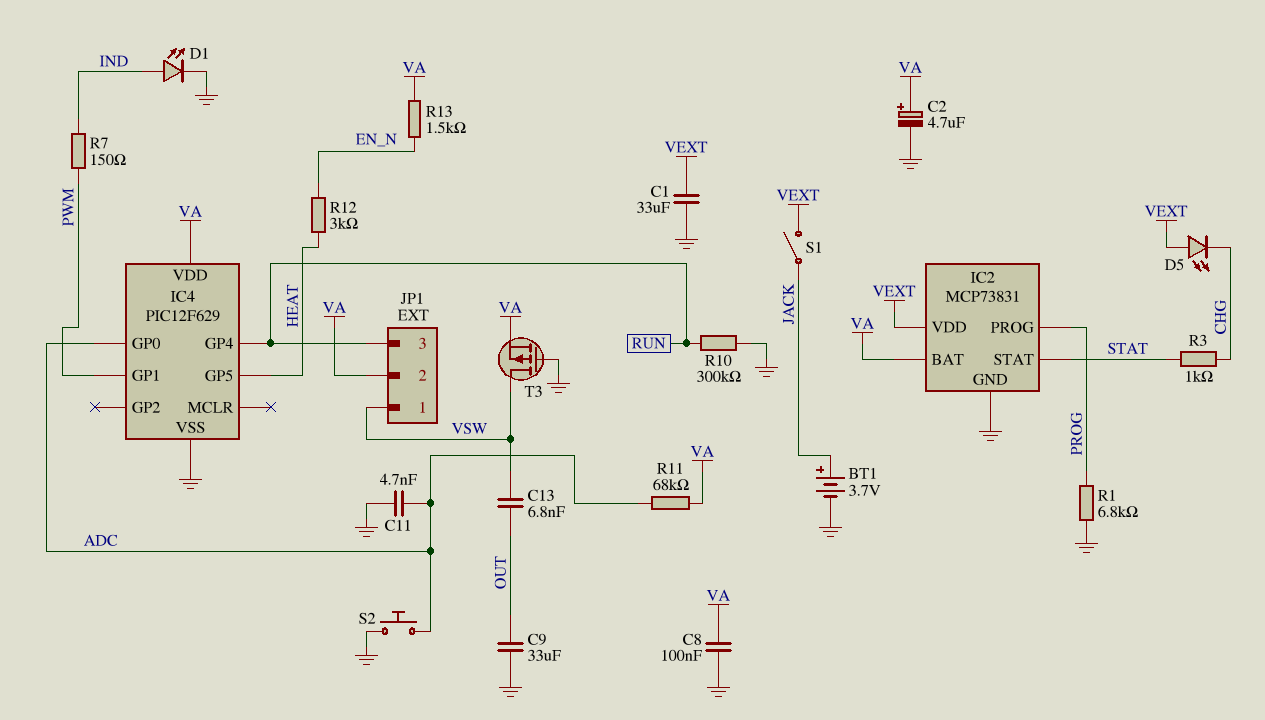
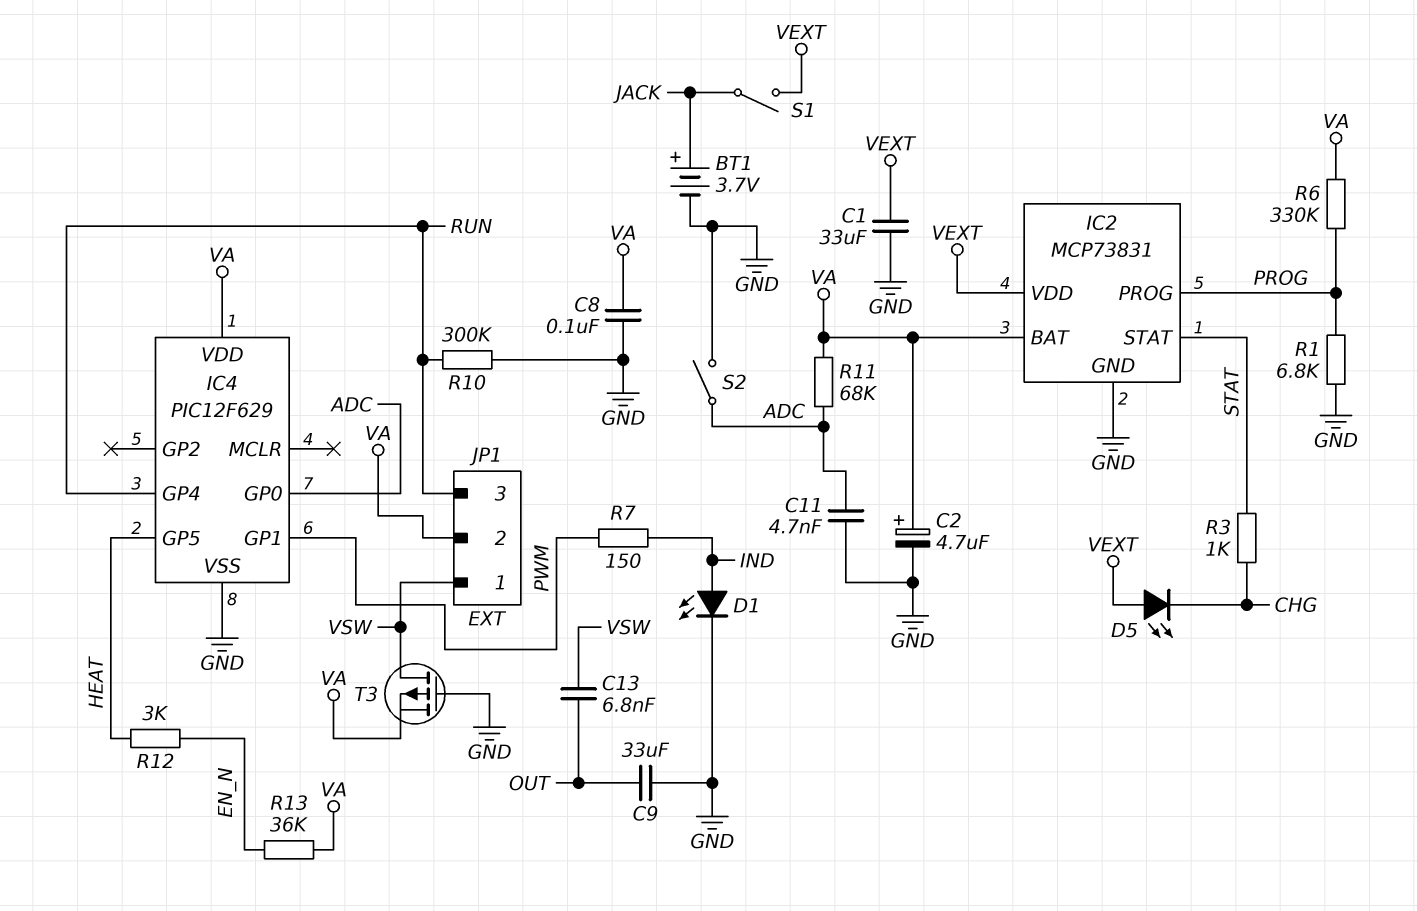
R6: none -> 330k (PROG, VA)
R13: 1.5k (EN_N, VA) -> 36k (EN_N, VA)
S2: button (ADC, GND) -> switch (ADC, GND)

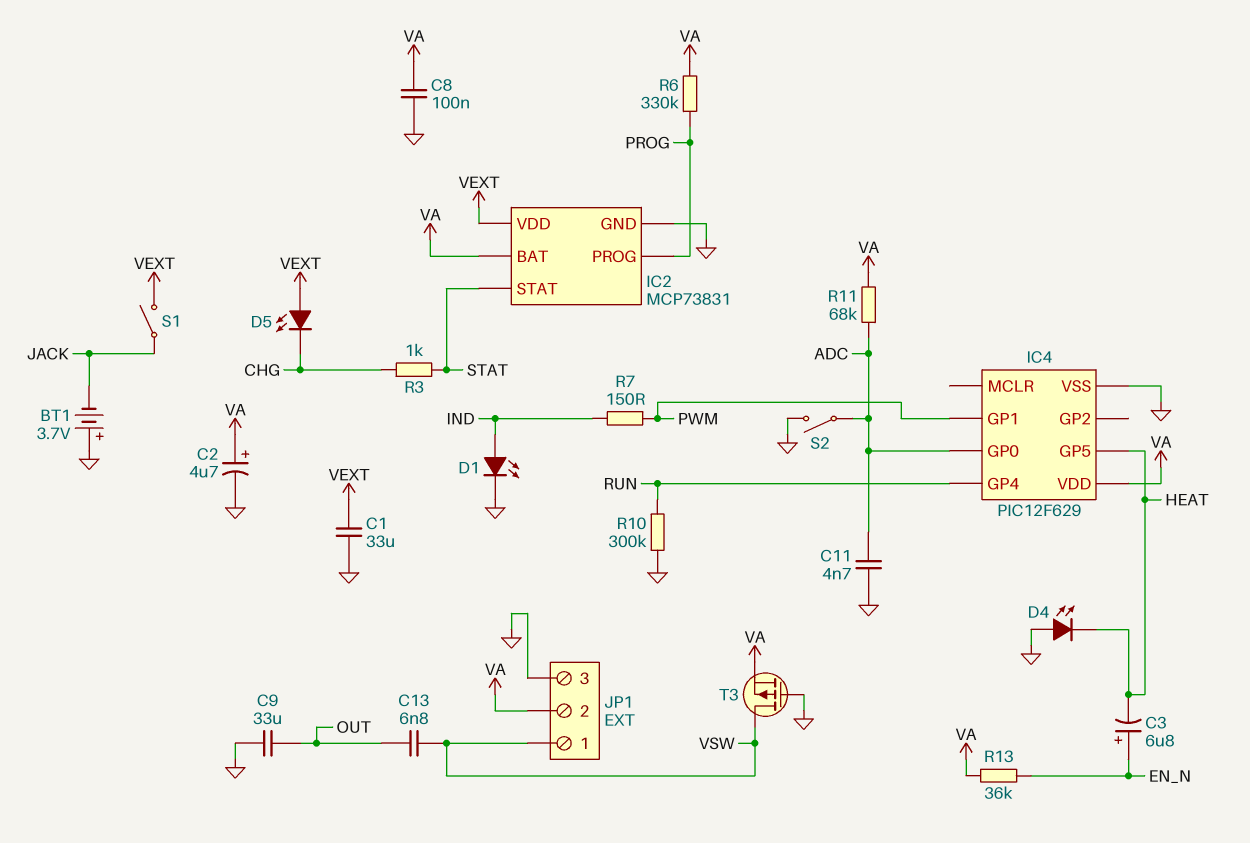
BT1: 3.7V (plus JACK, minus GND) -> 3.7V (plus GND, minus JACK)
C3: none -> 6.8uF (plus EN_N, minus HEAT)
D4: none -> LED (A GND, K HEAT)
JP1 pin 3: RUN -> GND
R1: 6.8k (GND, PROG) -> none
R12: 3k (EN_N, HEAT) -> none

